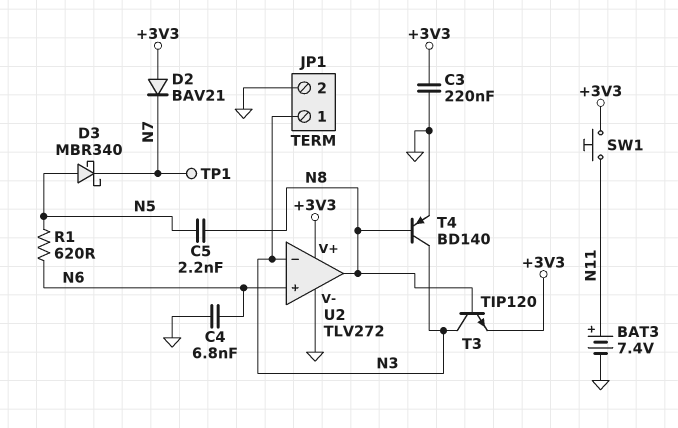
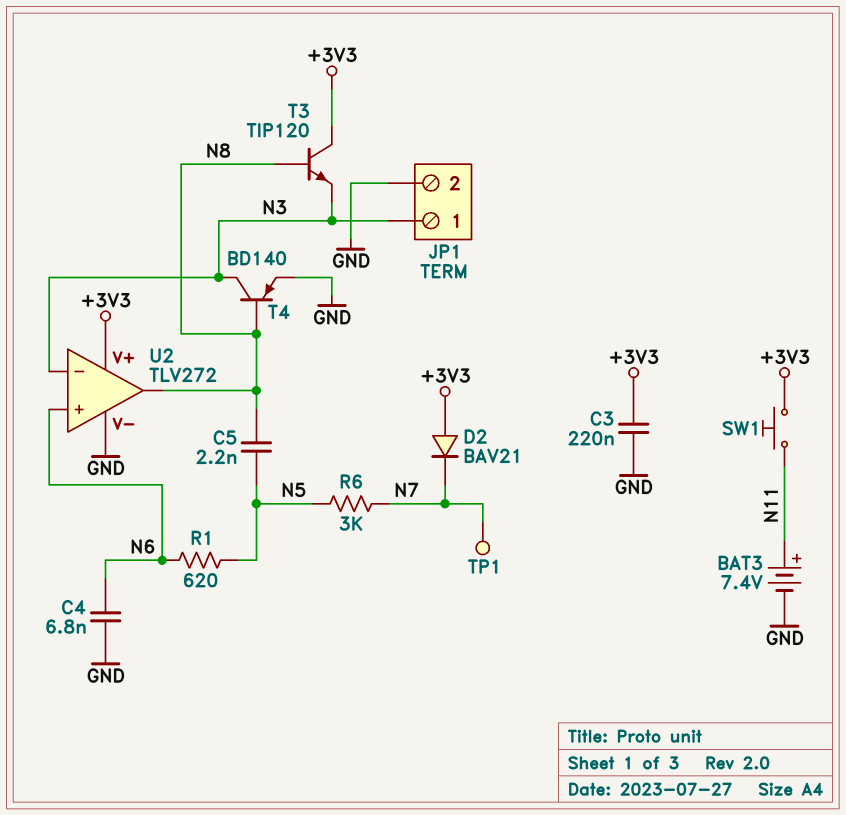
D3: schottky MBR340 (A N5, K N7) -> none
R6: none -> 3k (N5, N7)
T3: NPN TIP120 (B N8, C N3, E +3V3) -> NPN TIP120 (B N8, C +3V3, E N3)

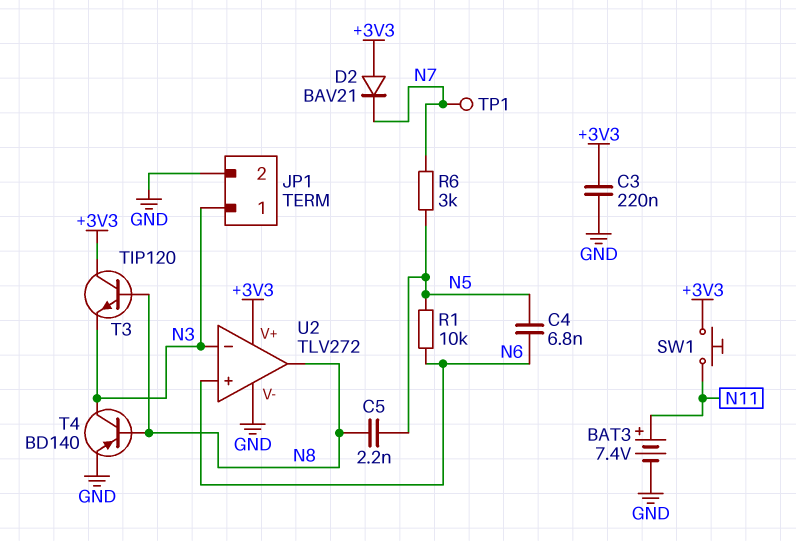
C4: 6.8nF (GND, N6) -> 6.8nF (N5, N6)
R1: 620 (N5, N6) -> 10k (N5, N6)

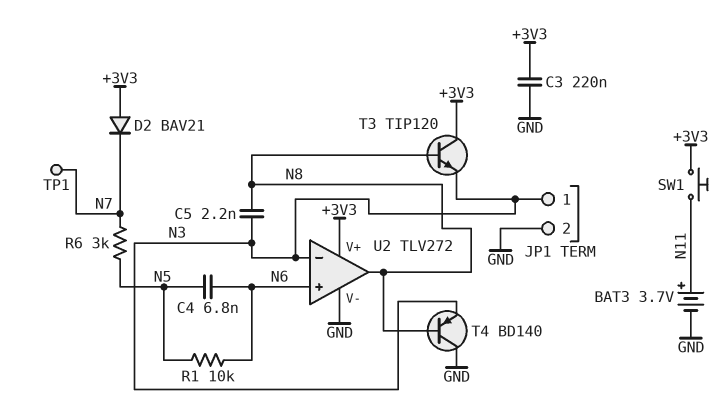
BAT3: 7.4V (plus N11, minus GND) -> 3.7V (plus N11, minus GND)
C5: 2.2nF (N5, N8) -> 2.2nF (N3, N8)
T4: PNP BD140 (B N8, C N3, E GND) -> PNP BD140 (B N8, C GND, E N3)

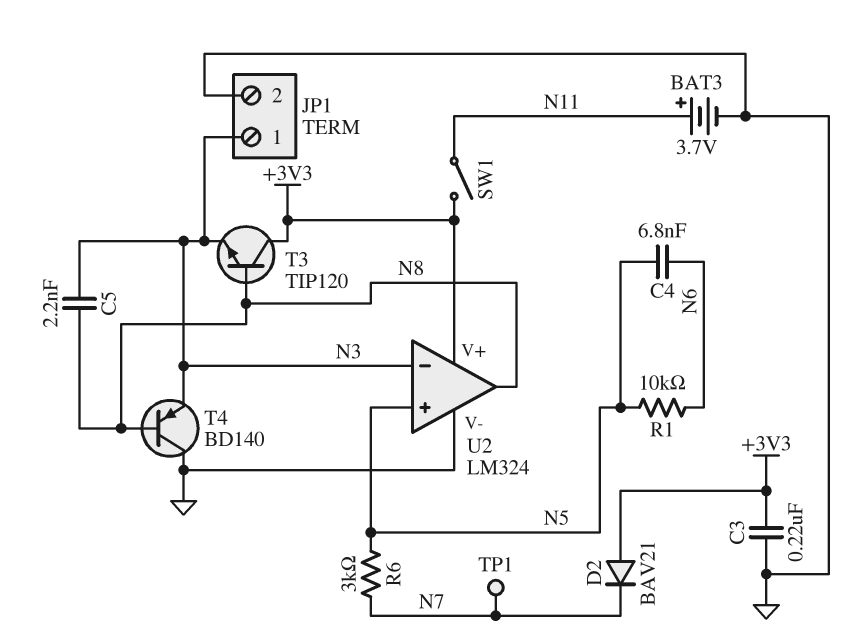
SW1: button (+3V3, N11) -> switch (+3V3, N11)
U2: TLV272 -> LM324
U2 pin in+: N6 -> N5

